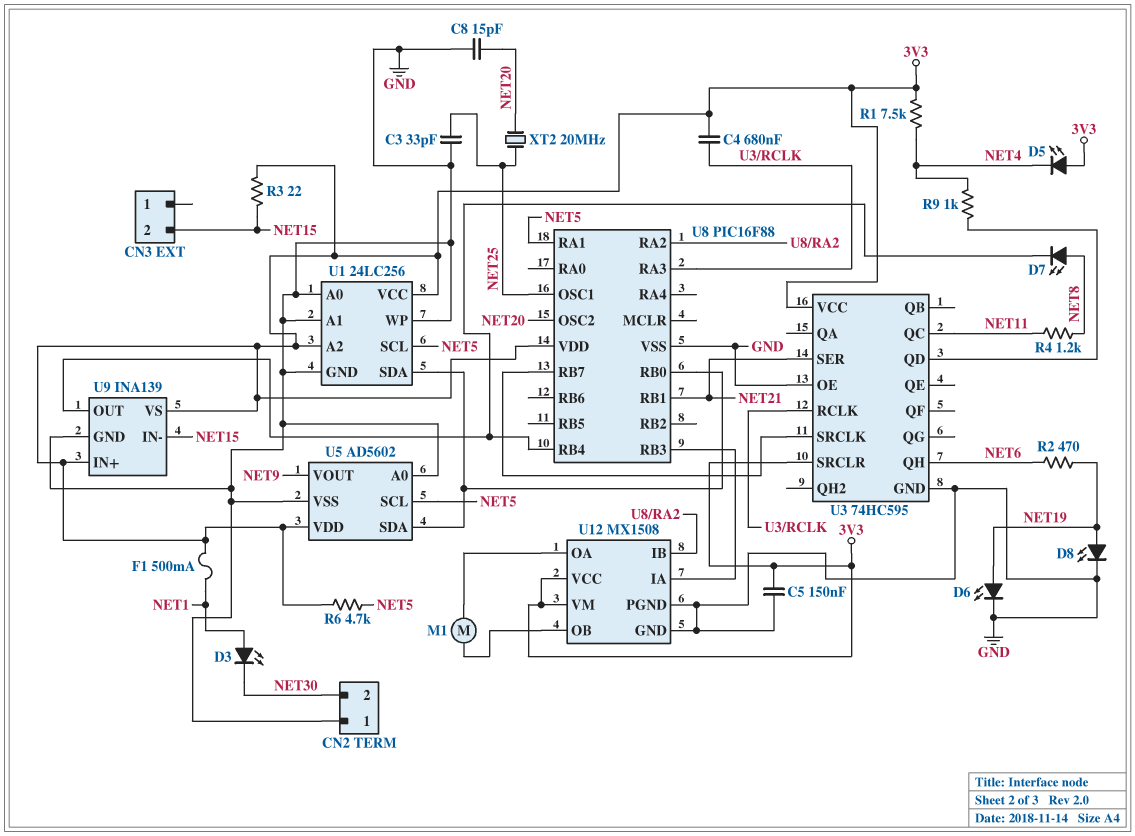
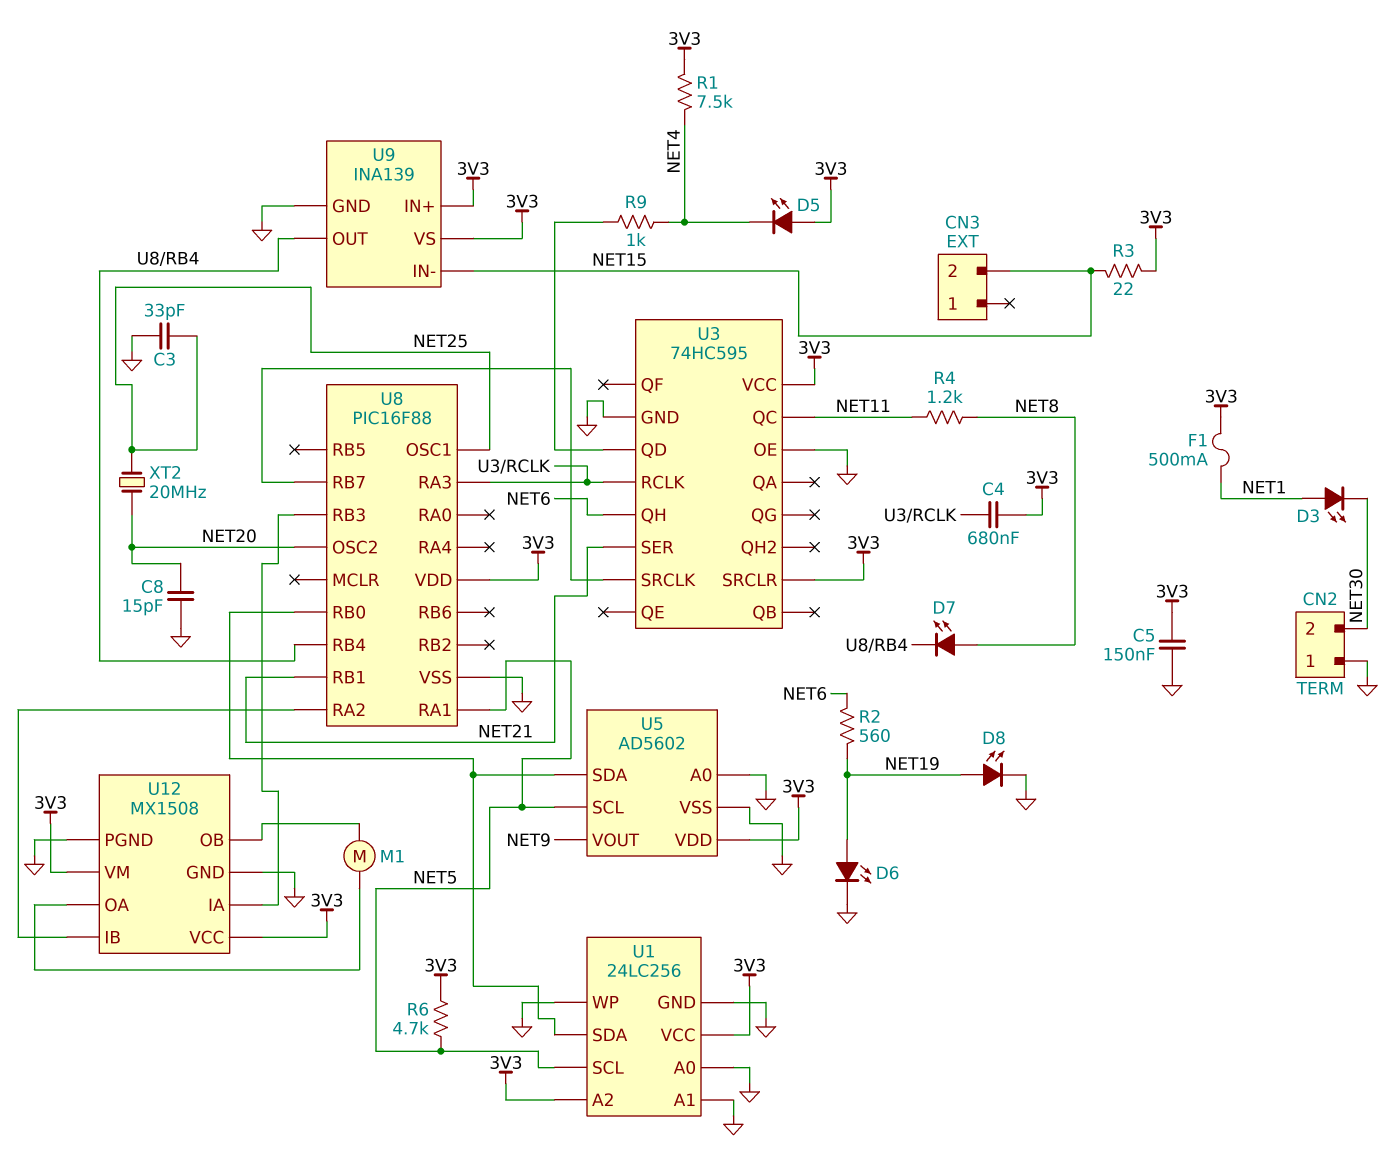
R2: 470 (NET6, NET19) -> 560 (NET6, NET19)

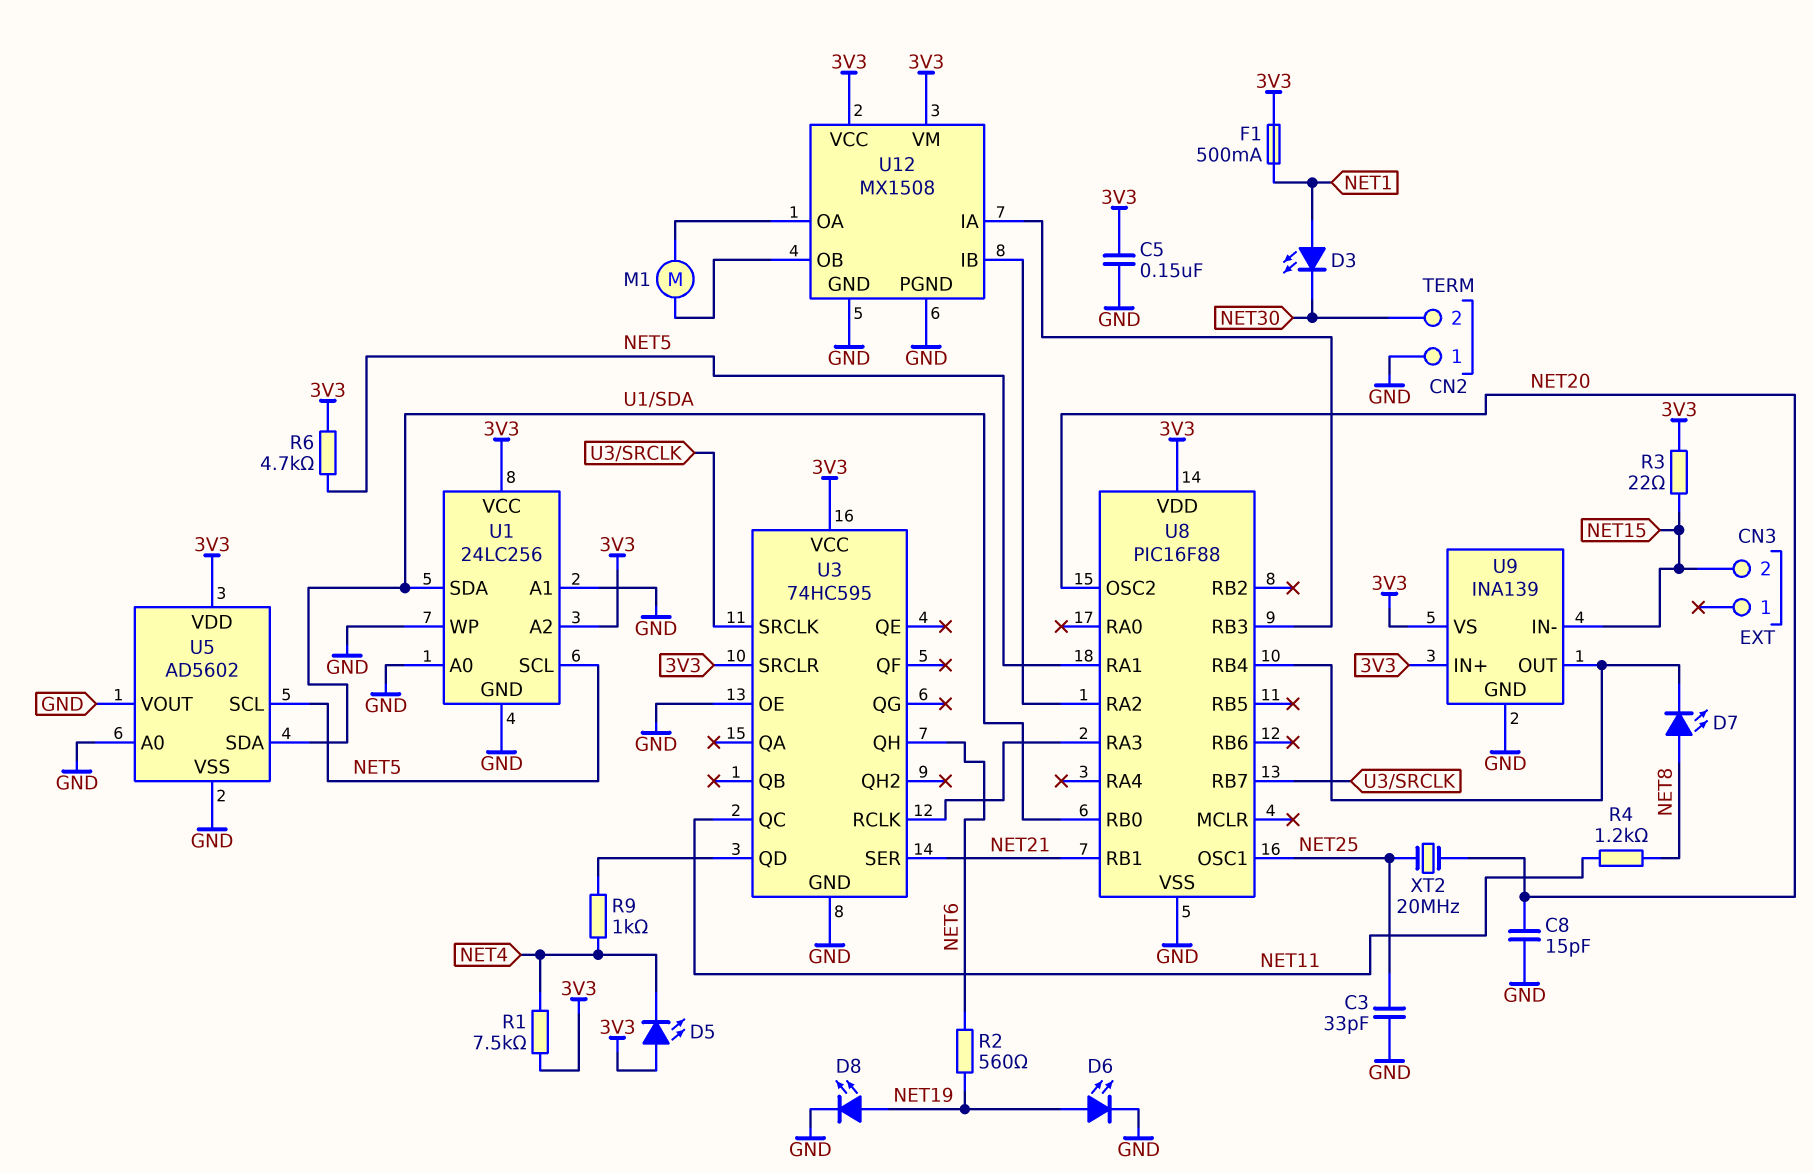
C4: 680nF (3V3, U3/RCLK) -> none
U5 pin VOUT: NET9 -> GND

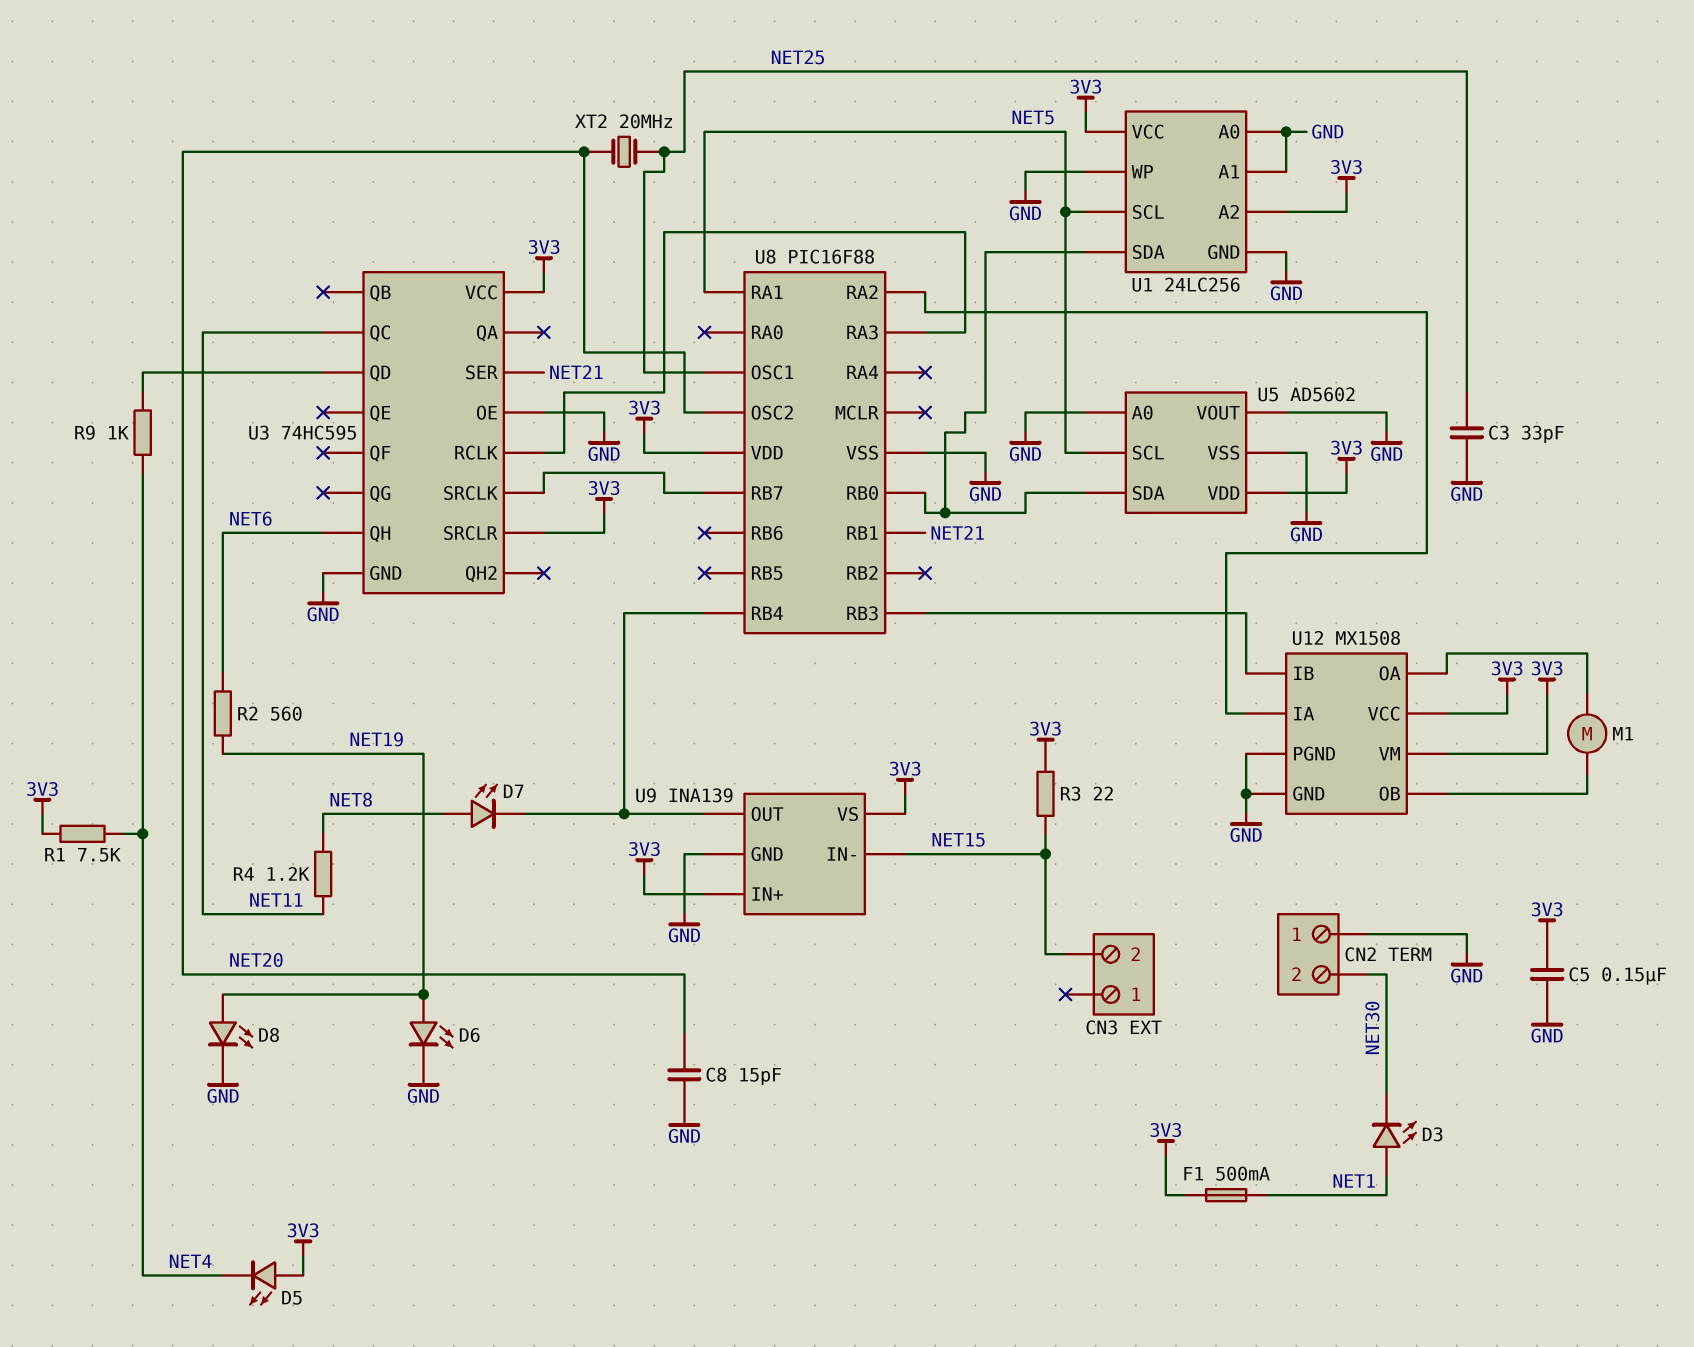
R6: 4.7k (3V3, NET5) -> none
U12 pin IA: U8/RB3 -> U8/RA2
U12 pin IB: U8/RA2 -> U8/RB3

